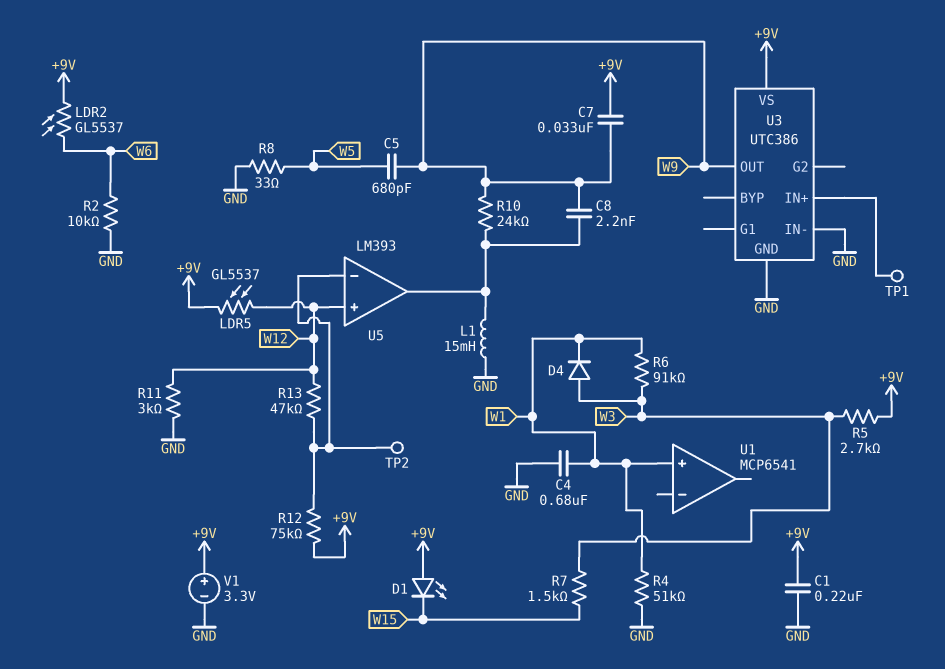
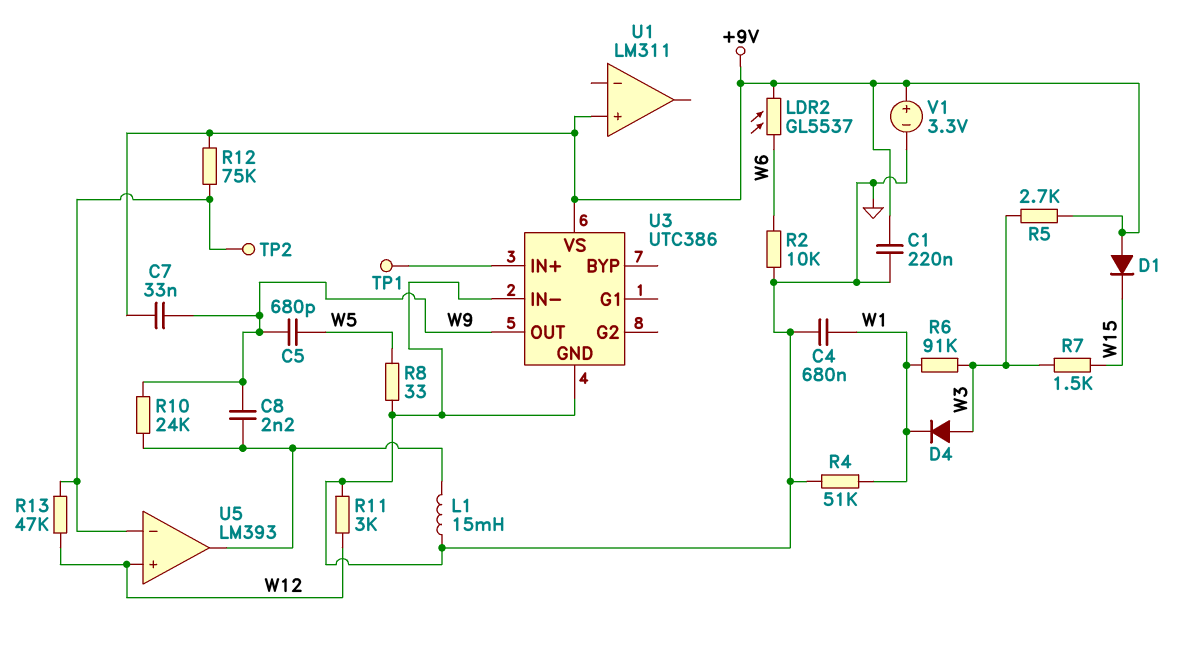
D1: LED (A +9V, K W15) -> diode (A +9V, K W15)
LDR5: GL5537 (+9V, W12) -> none
U1: MCP6541 -> LM311
U1 pin in+: W1 -> +9V

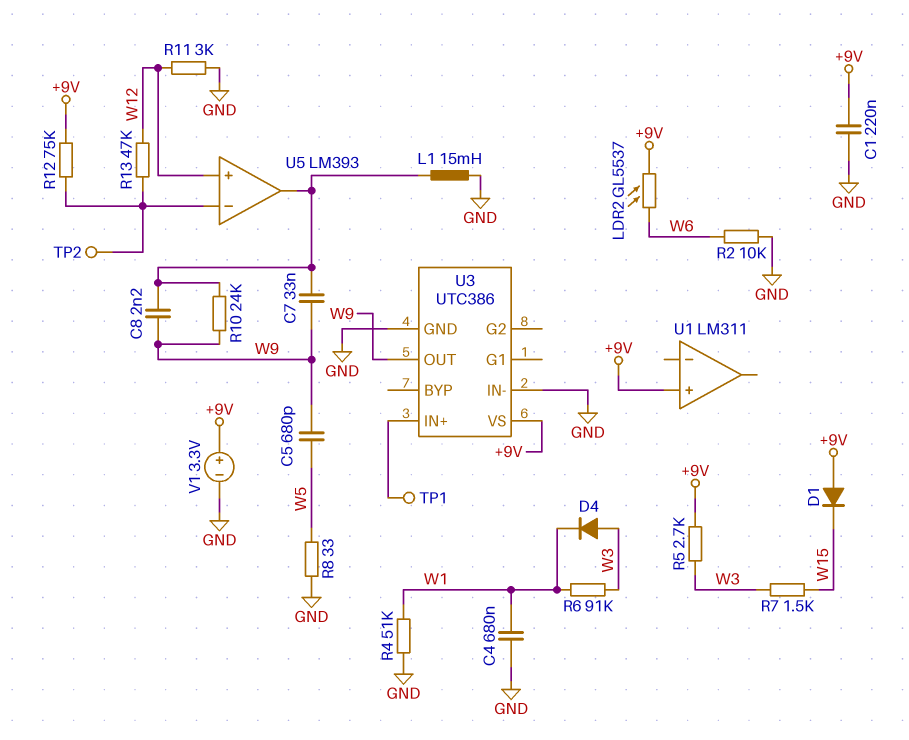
C7: 33nF (+9V, W9) -> 33nF (U5/out, W9)

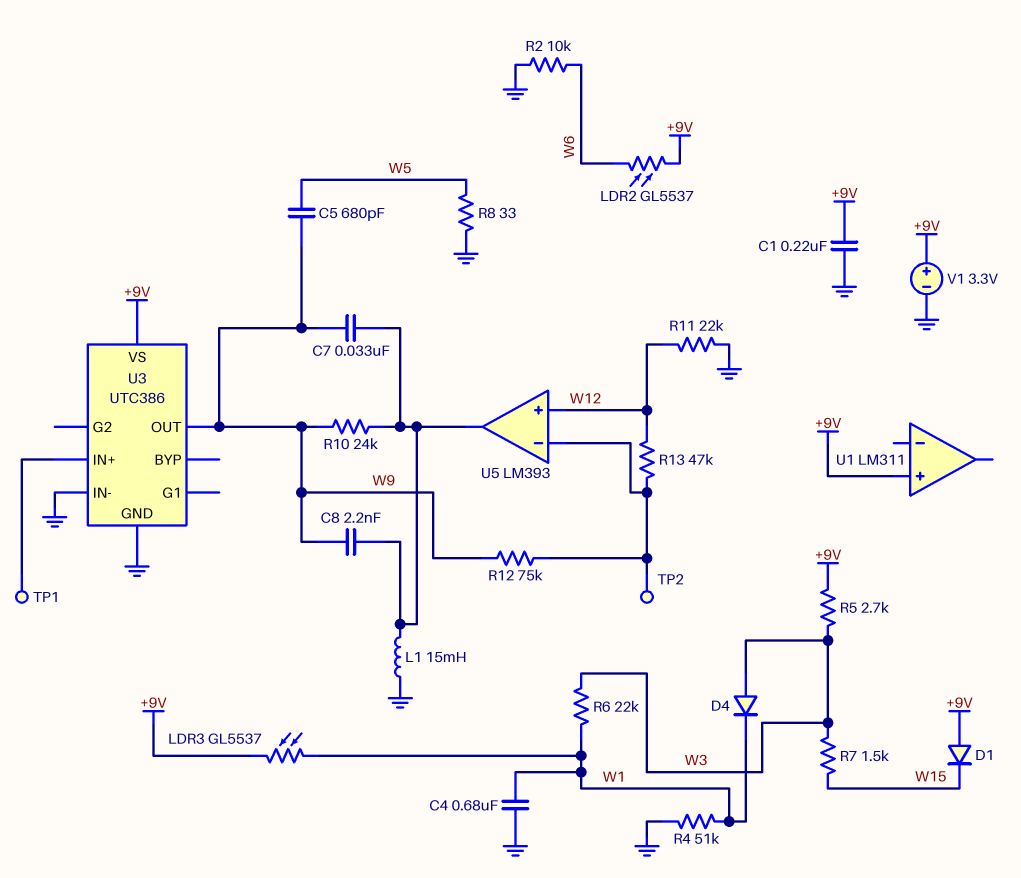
LDR3: none -> GL5537 (+9V, W1)
R6: 91k (W1, W3) -> 22k (W1, W3)
R11: 3k (GND, W12) -> 22k (GND, W12)
R12: 75k (+9V, U5/in-) -> 75k (U5/in-, W9)

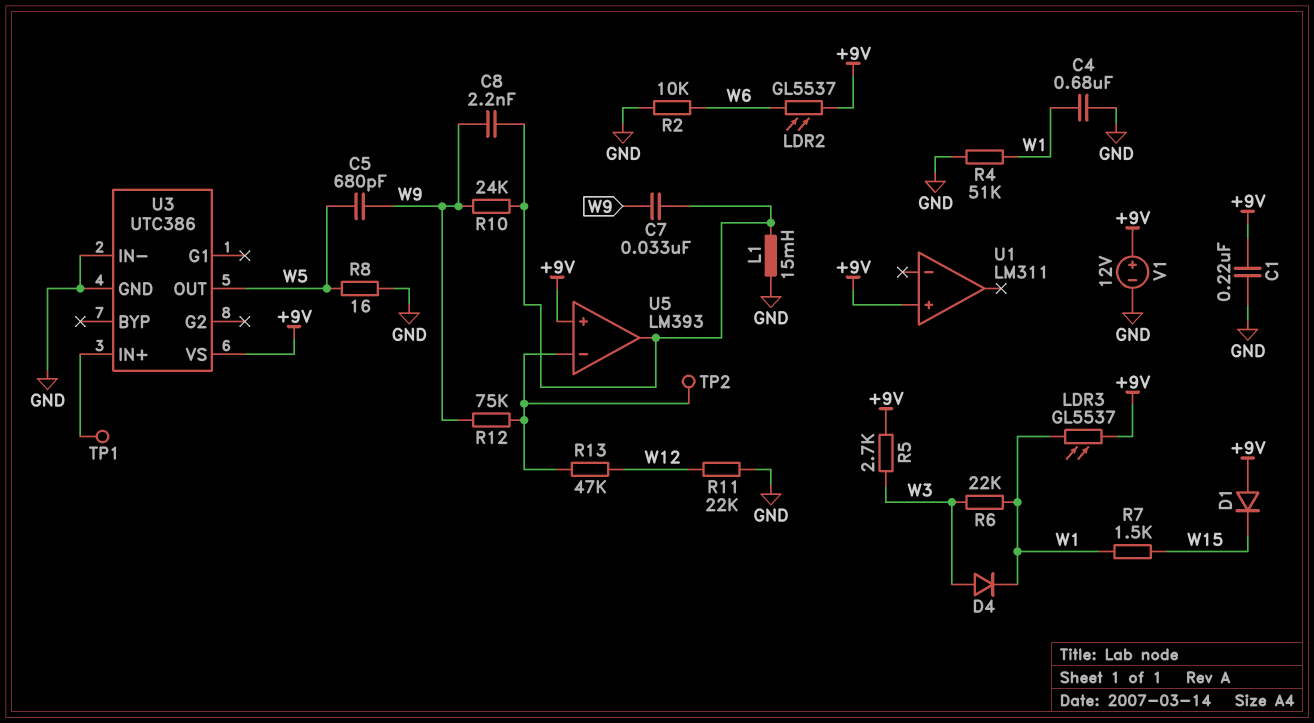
R7: 1.5k (W3, W15) -> 1.5k (W1, W15)
R8: 33 (GND, W5) -> 16 (GND, W5)
U3 pin OUT: W9 -> W5
U5 pin in+: W12 -> +9V
V1: 3.3V (plus +9V, minus GND) -> 12V (plus +9V, minus GND)

